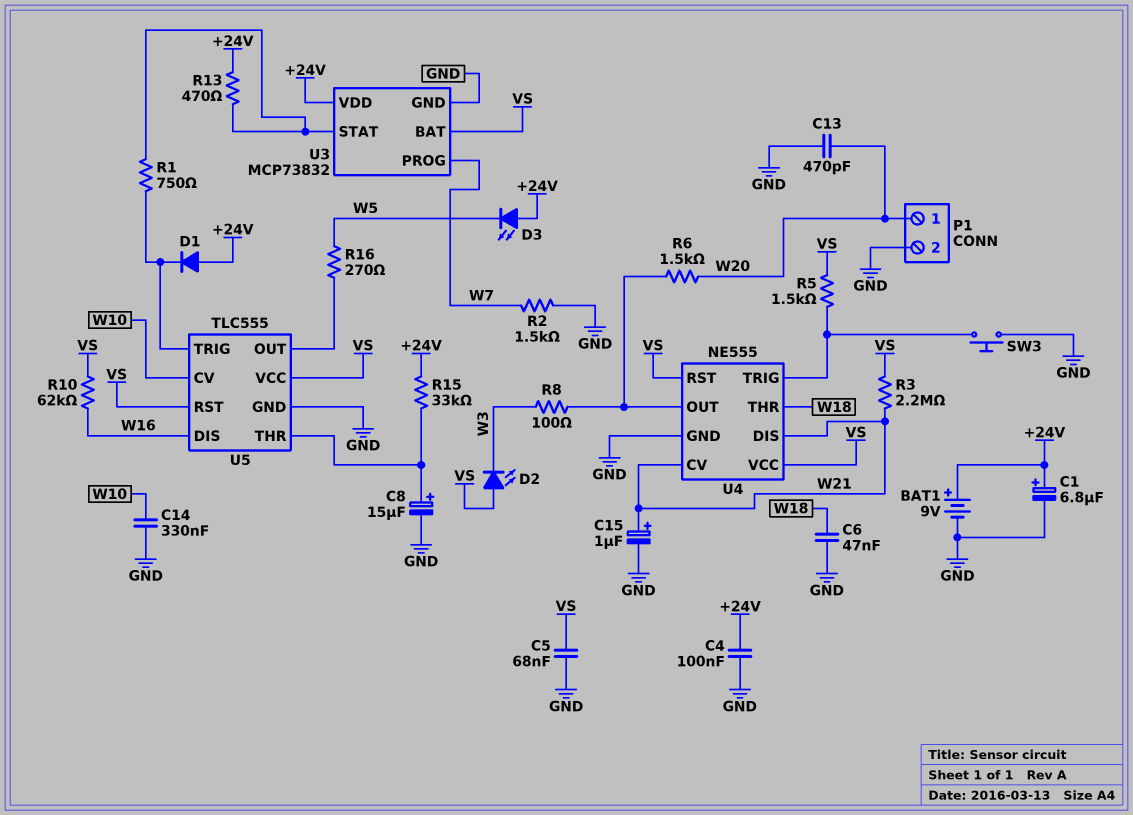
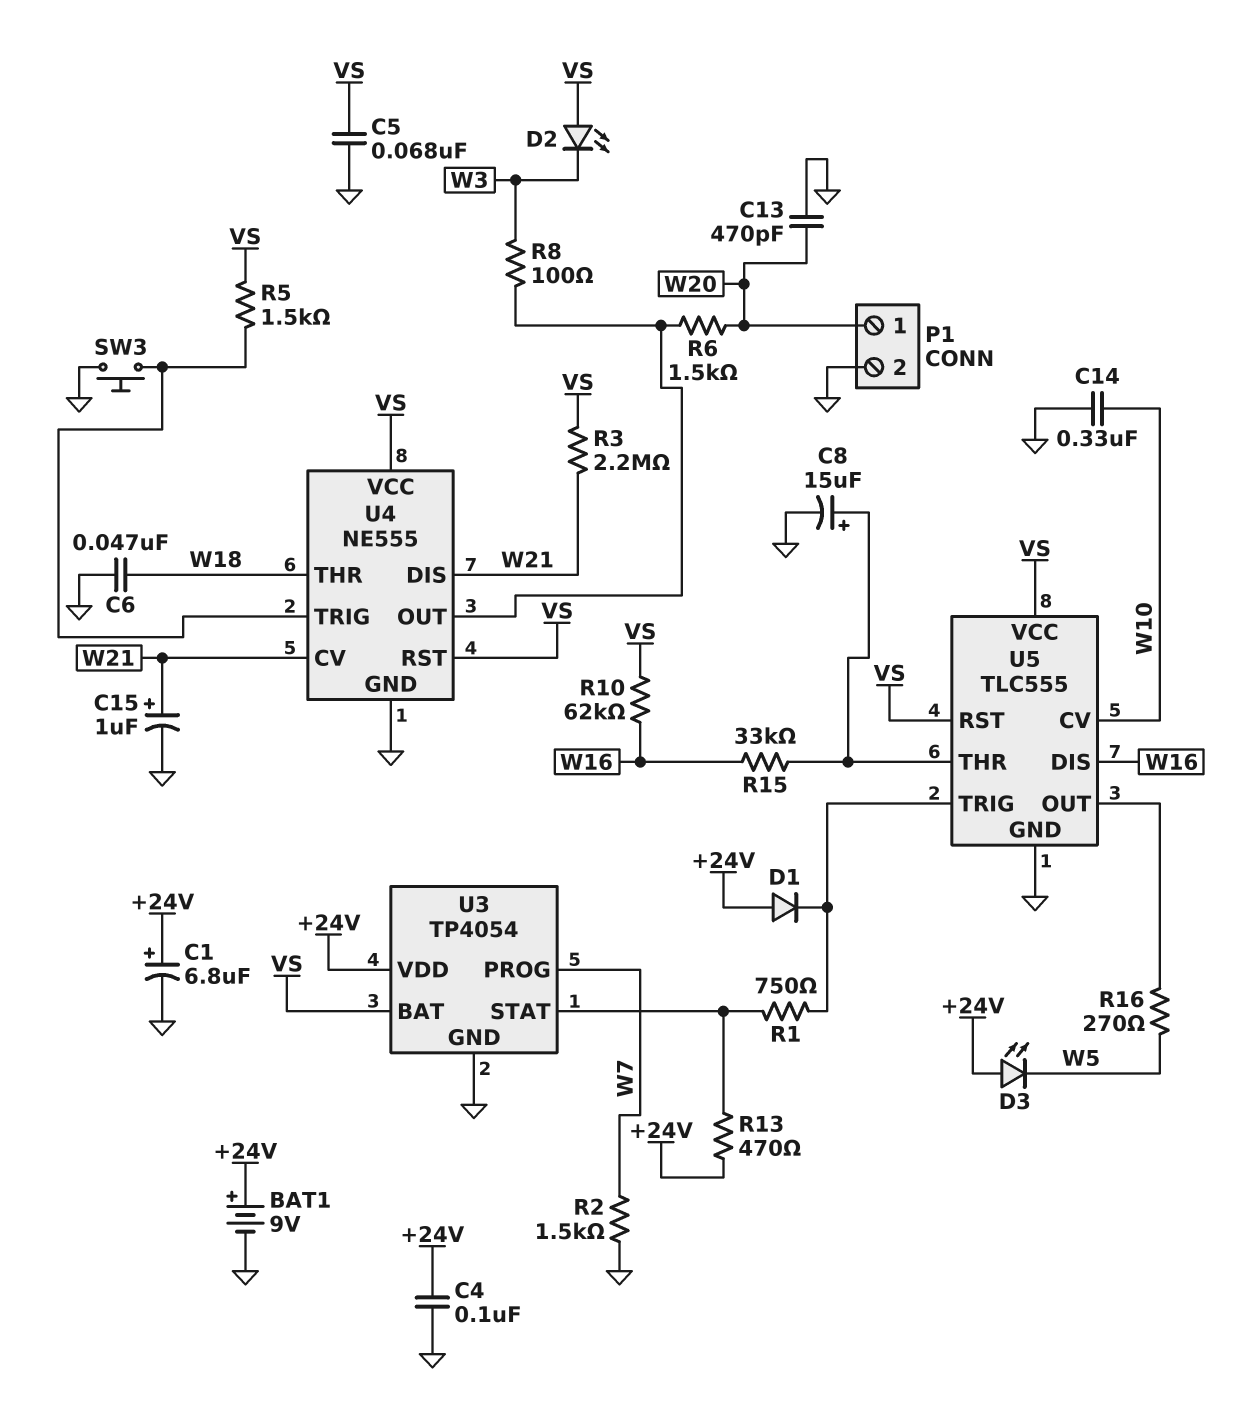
R15: 33k (+24V, U5/THR) -> 33k (U5/THR, W16)
U3: MCP73832 -> TP4054

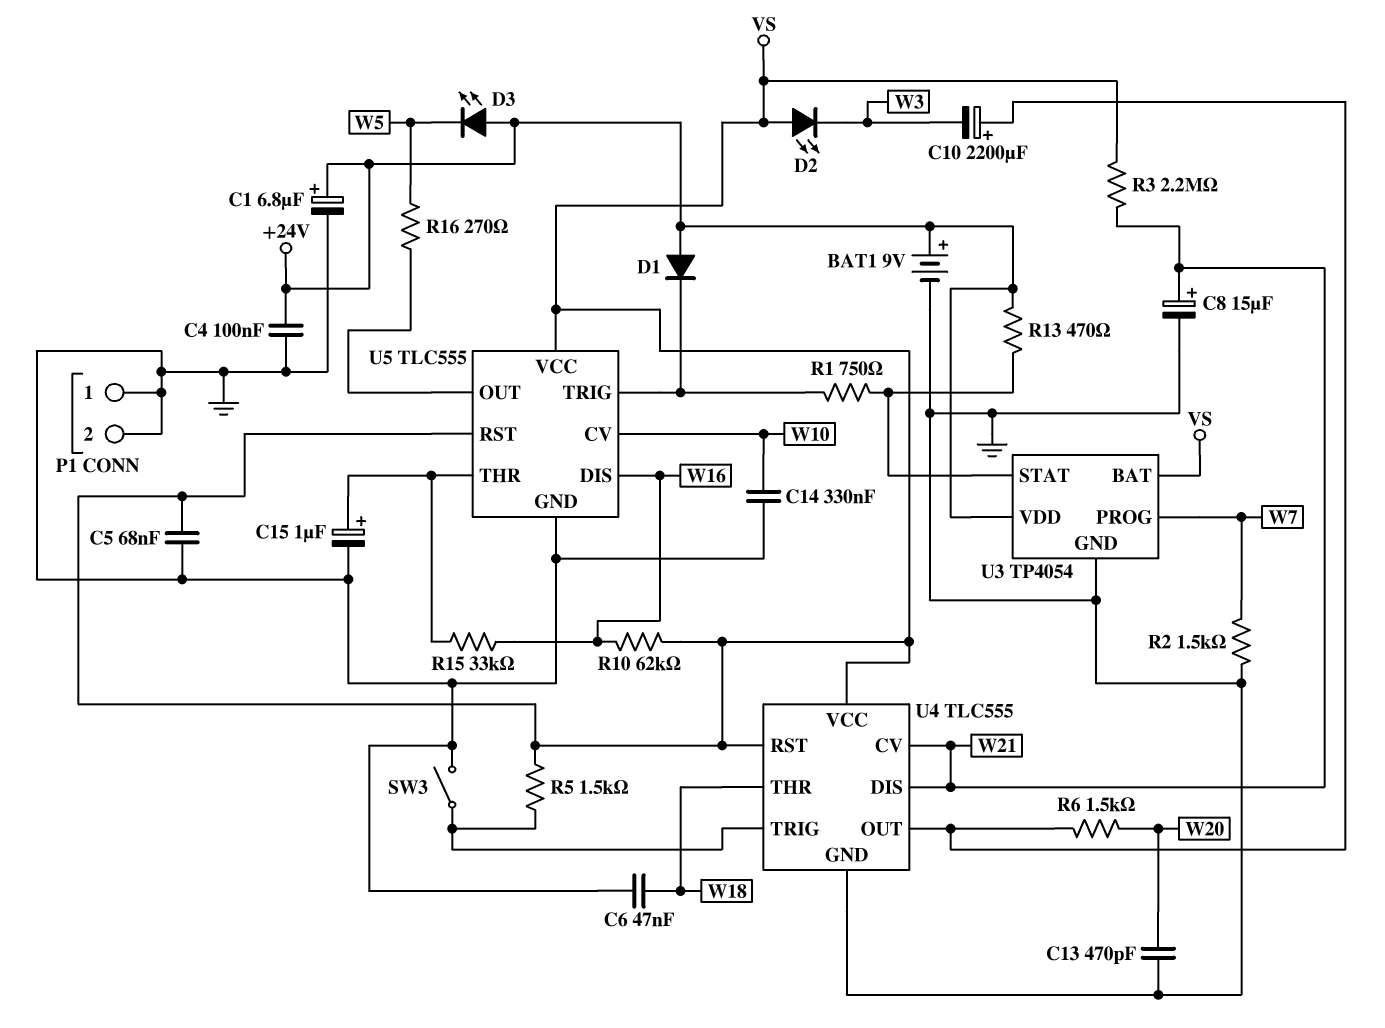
C8: 15uF (plus U5/THR, minus GND) -> 15uF (plus W21, minus GND)
C10: none -> 2200uF (plus U4/OUT, minus W3)
C15: 1uF (plus W21, minus GND) -> 1uF (plus U5/THR, minus GND)
P1 pin 1: W20 -> GND
R8: 100 (U4/OUT, W3) -> none
SW3: button (GND, U4/TRIG) -> switch (GND, U4/TRIG)
U4: NE555 -> TLC555

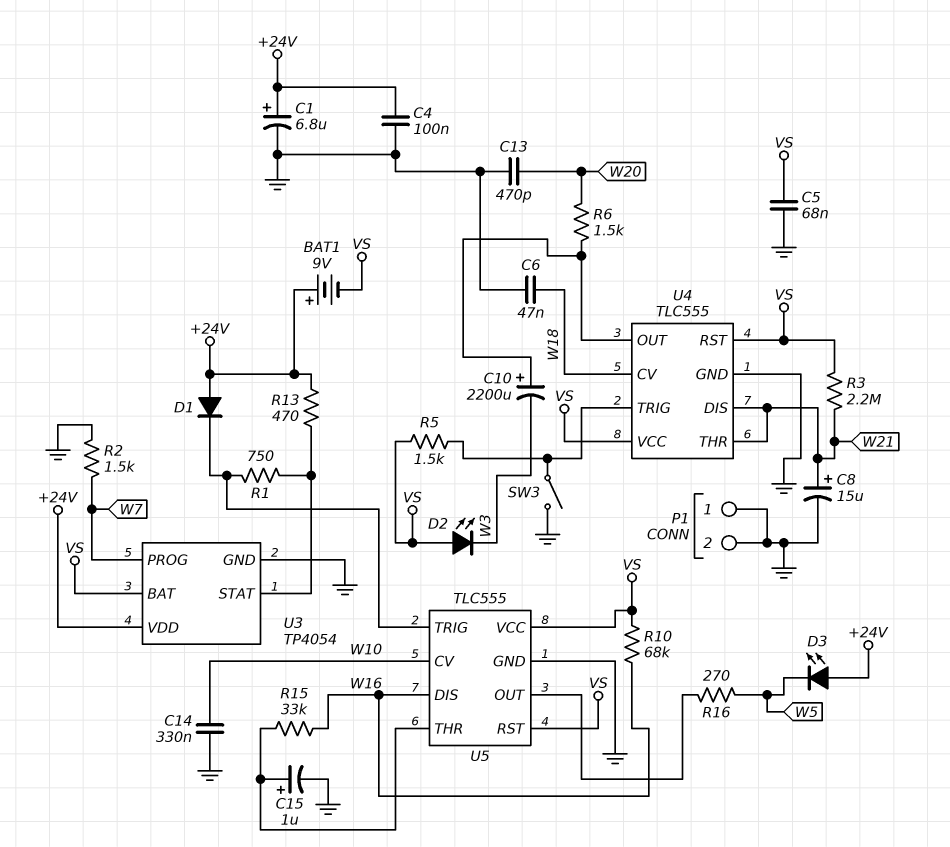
BAT1: 9V (plus +24V, minus GND) -> 9V (plus +24V, minus VS)
R10: 62k (VS, W16) -> 68k (VS, W16)
U4 pin CV: W21 -> W18
U4 pin THR: W18 -> W21

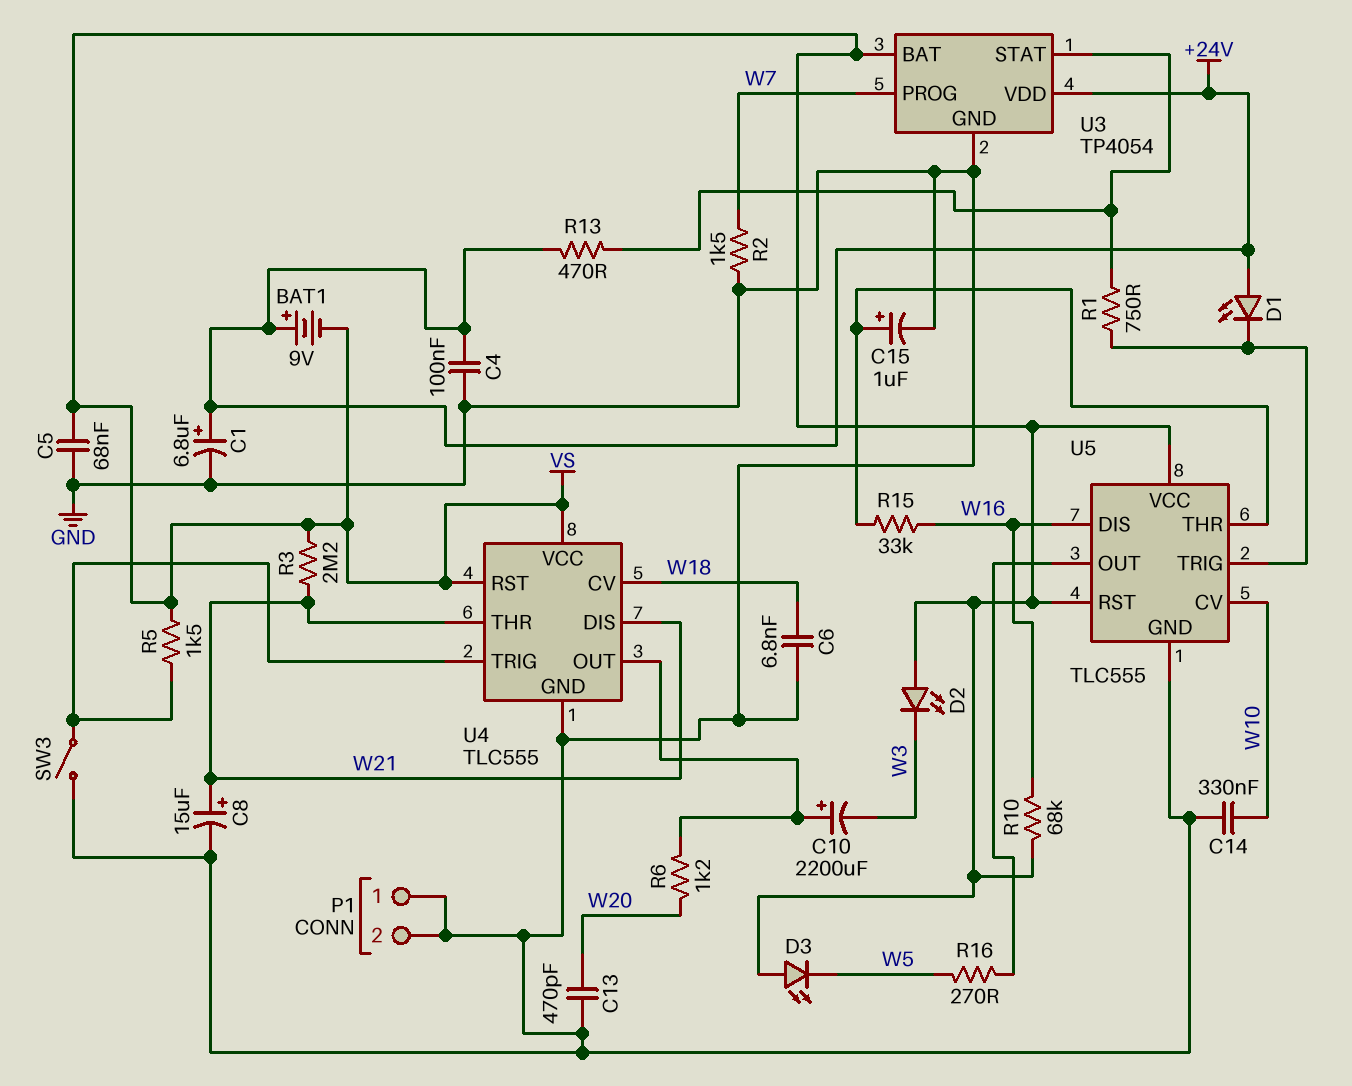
C6: 47nF (GND, W18) -> 6.8nF (GND, W18)
D1: diode (A +24V, K U5/TRIG) -> LED (A +24V, K U5/TRIG)
D3: LED (A +24V, K W5) -> LED (A VS, K W5)
R6: 1.5k (U4/OUT, W20) -> 1.2k (U4/OUT, W20)

